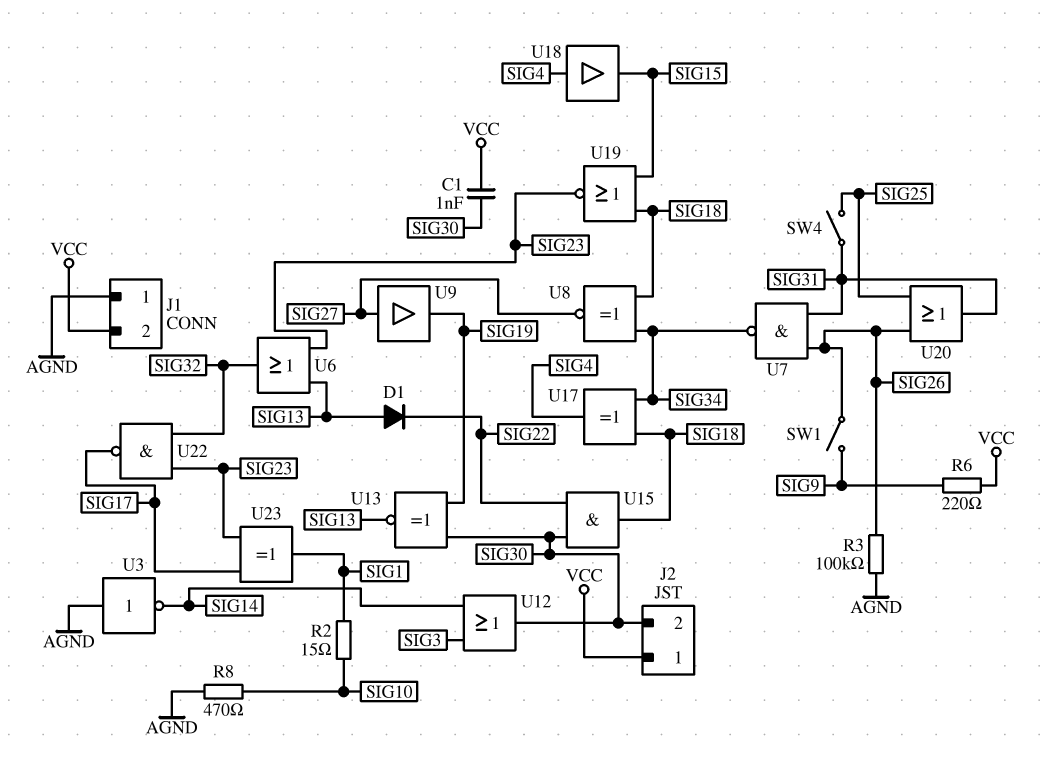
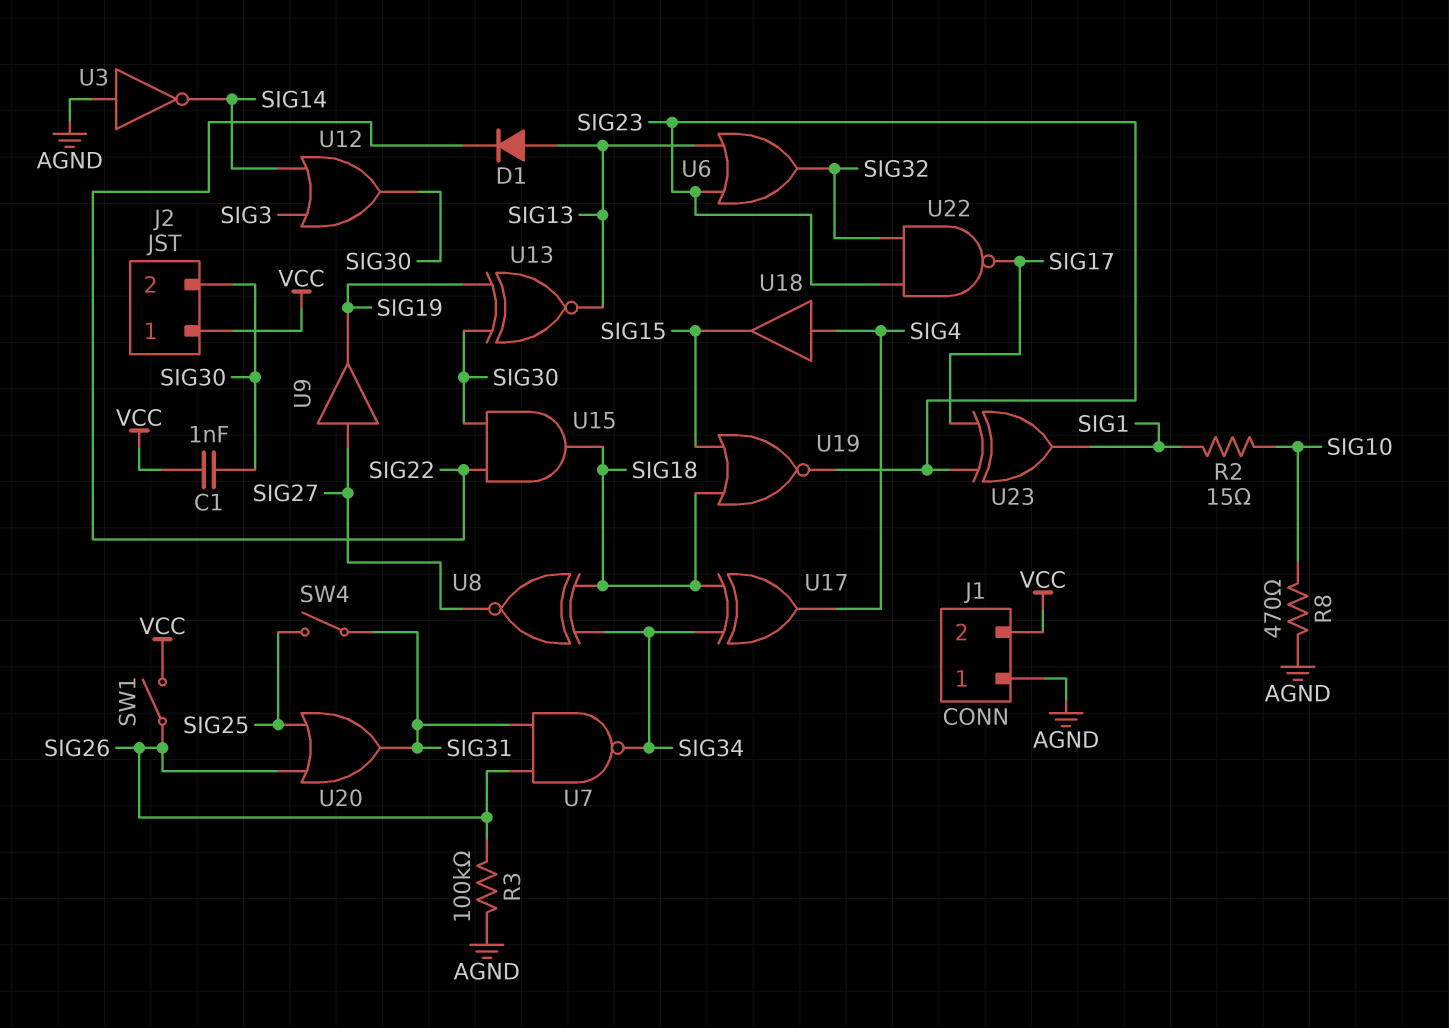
R6: 220 (SIG9, VCC) -> none
SW1: switch (SIG9, SIG26) -> switch (SIG26, VCC)

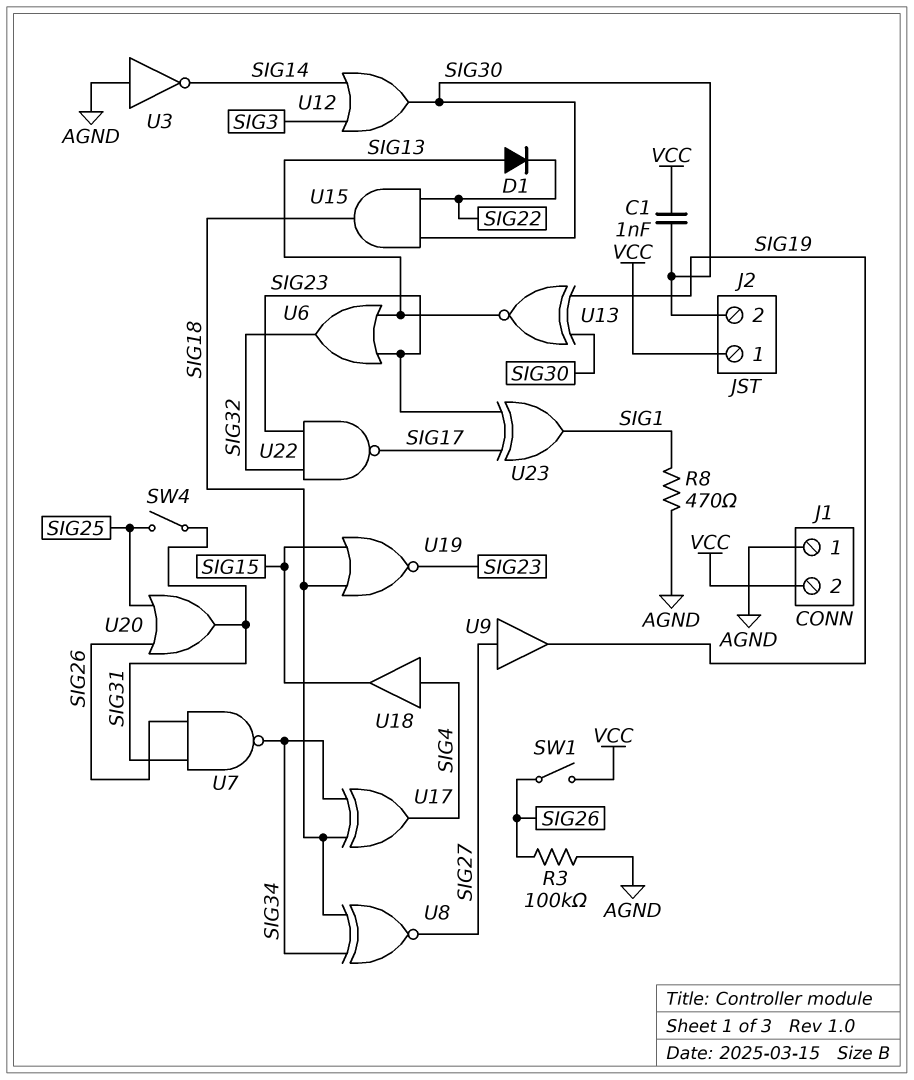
R2: 15 (SIG1, SIG10) -> none
R8: 470 (AGND, SIG10) -> 470 (AGND, SIG1)

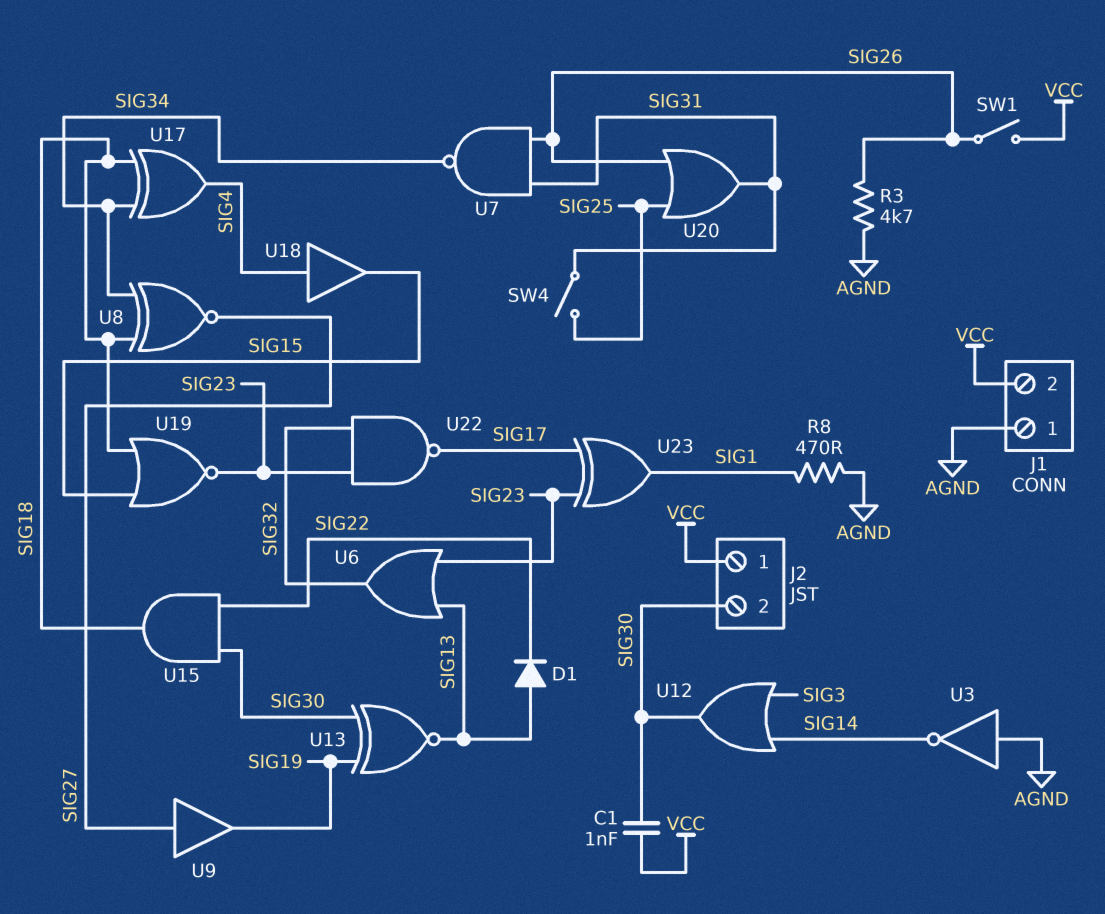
R3: 100k (AGND, SIG26) -> 4.7k (AGND, SIG26)

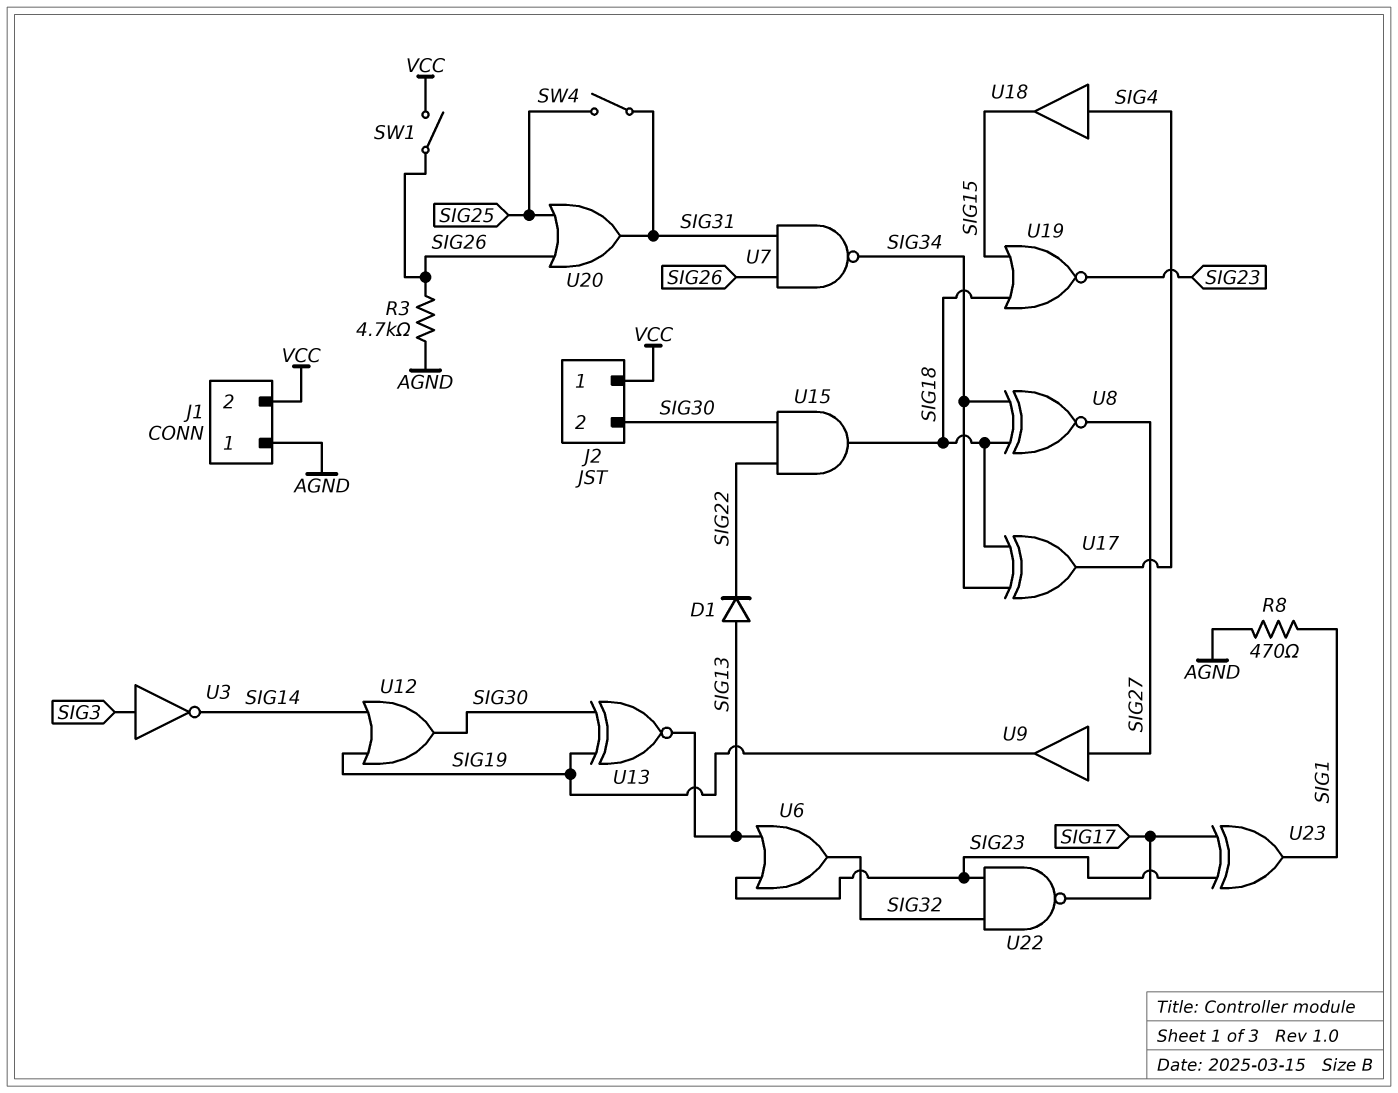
C1: 1nF (SIG30, VCC) -> none
U3: NOT (in AGND, out SIG14) -> NOT (in SIG3, out SIG14)
U12: OR (in SIG3, in SIG14, out SIG30) -> OR (in SIG14, in SIG19, out SIG30)

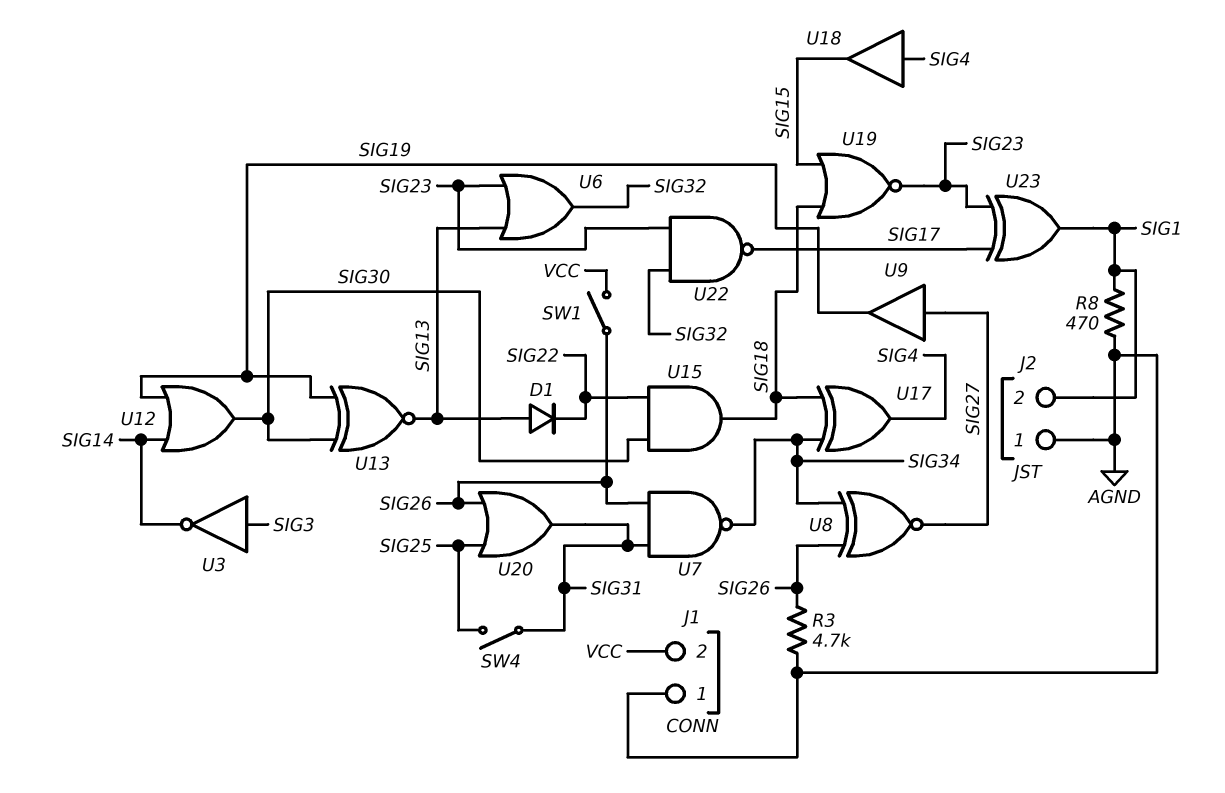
J2 pin 1: VCC -> AGND
J2 pin 2: SIG30 -> SIG1
U8: XNOR (in SIG18, in SIG34, out SIG27) -> XNOR (in SIG26, in SIG34, out SIG27)

